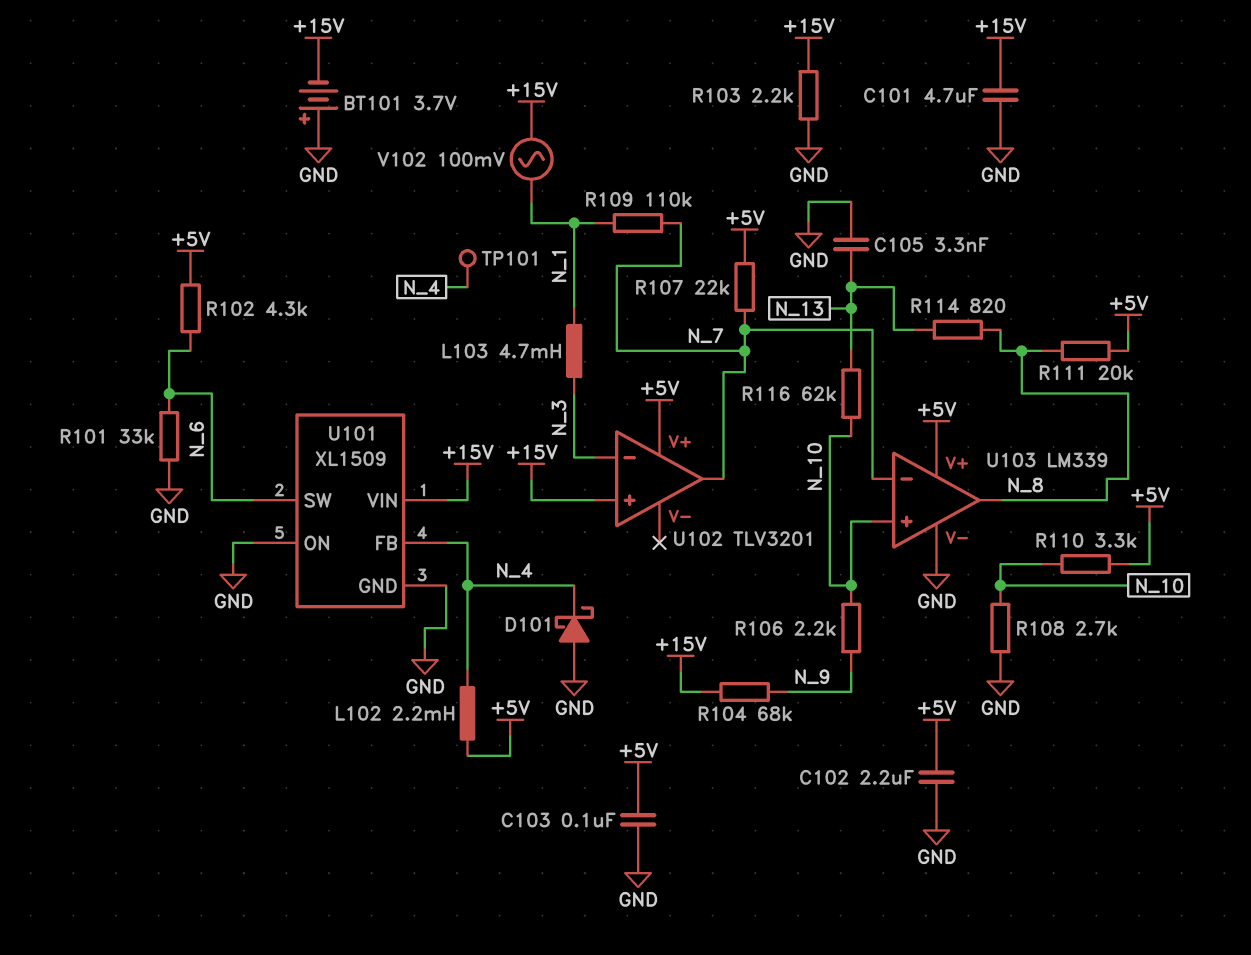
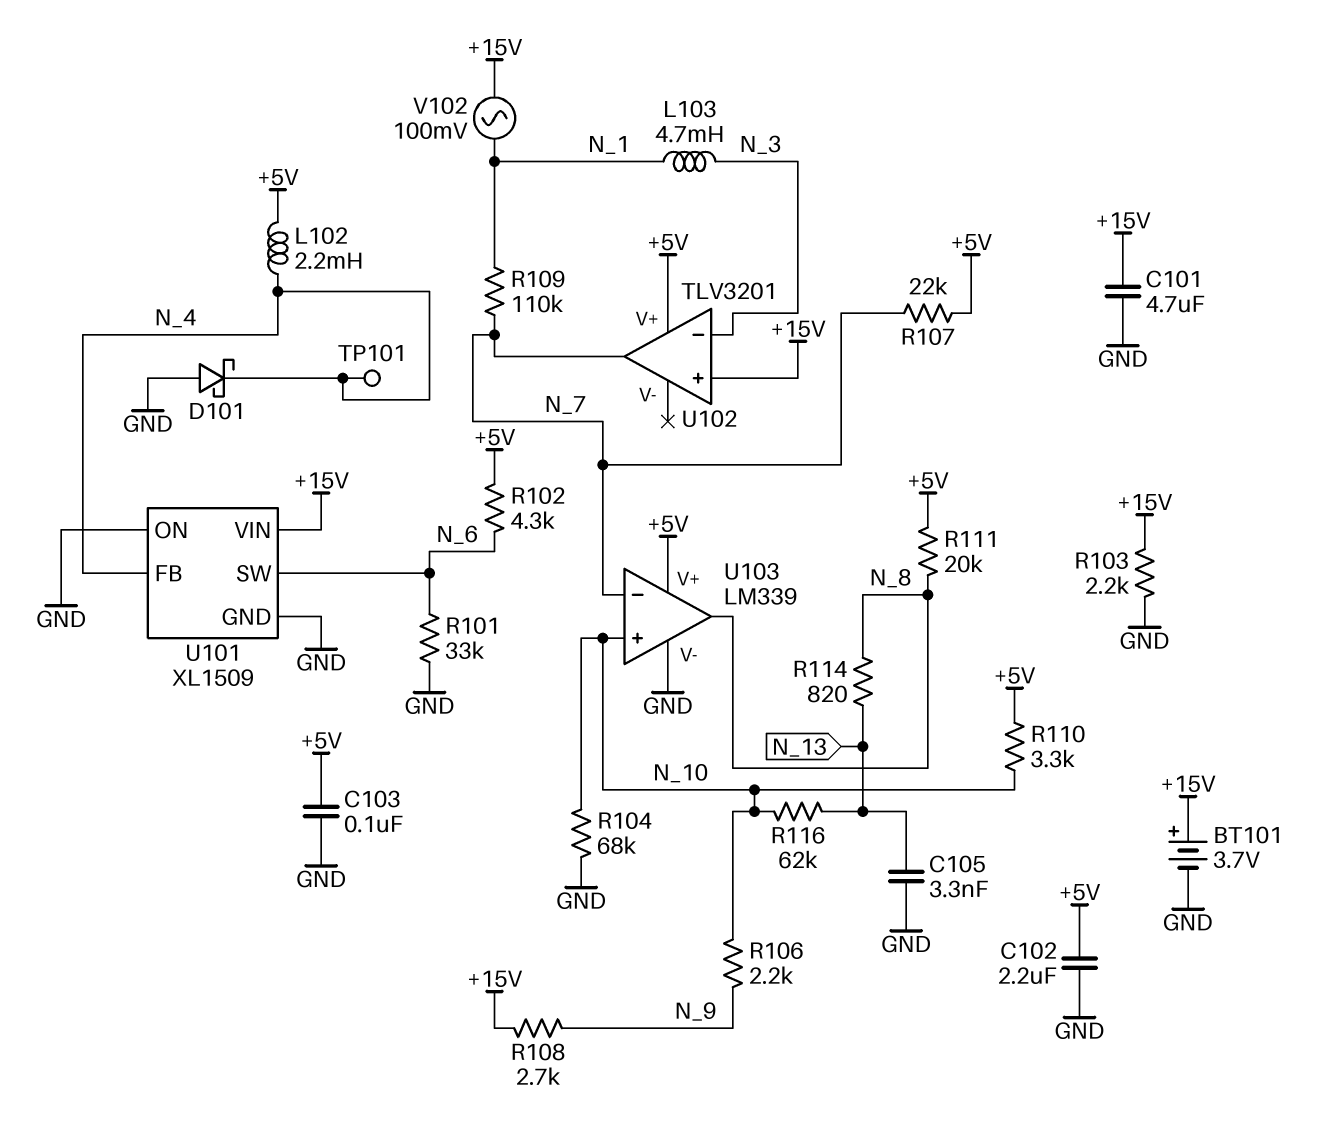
BT101: 3.7V (plus GND, minus +15V) -> 3.7V (plus +15V, minus GND)
R104: 68k (+15V, N_9) -> 68k (GND, N_10)
R108: 2.7k (GND, N_10) -> 2.7k (+15V, N_9)

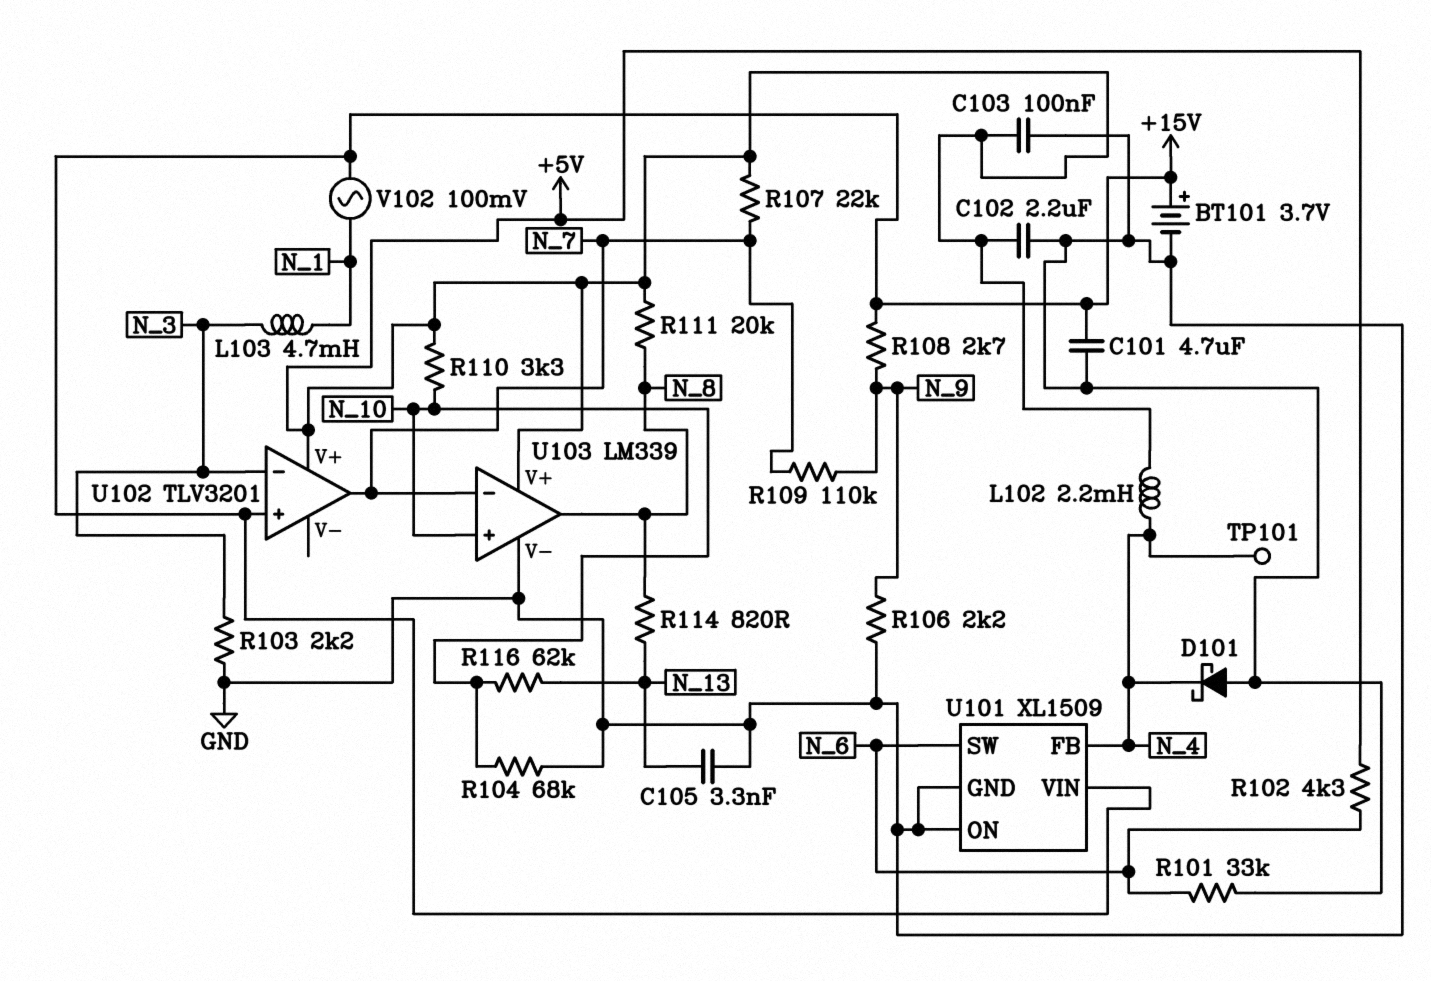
R103: 2.2k (+15V, GND) -> 2.2k (GND, N_3)
R106: 2.2k (N_9, N_10) -> 2.2k (GND, N_9)
R109: 110k (N_1, N_7) -> 110k (N_7, N_9)

